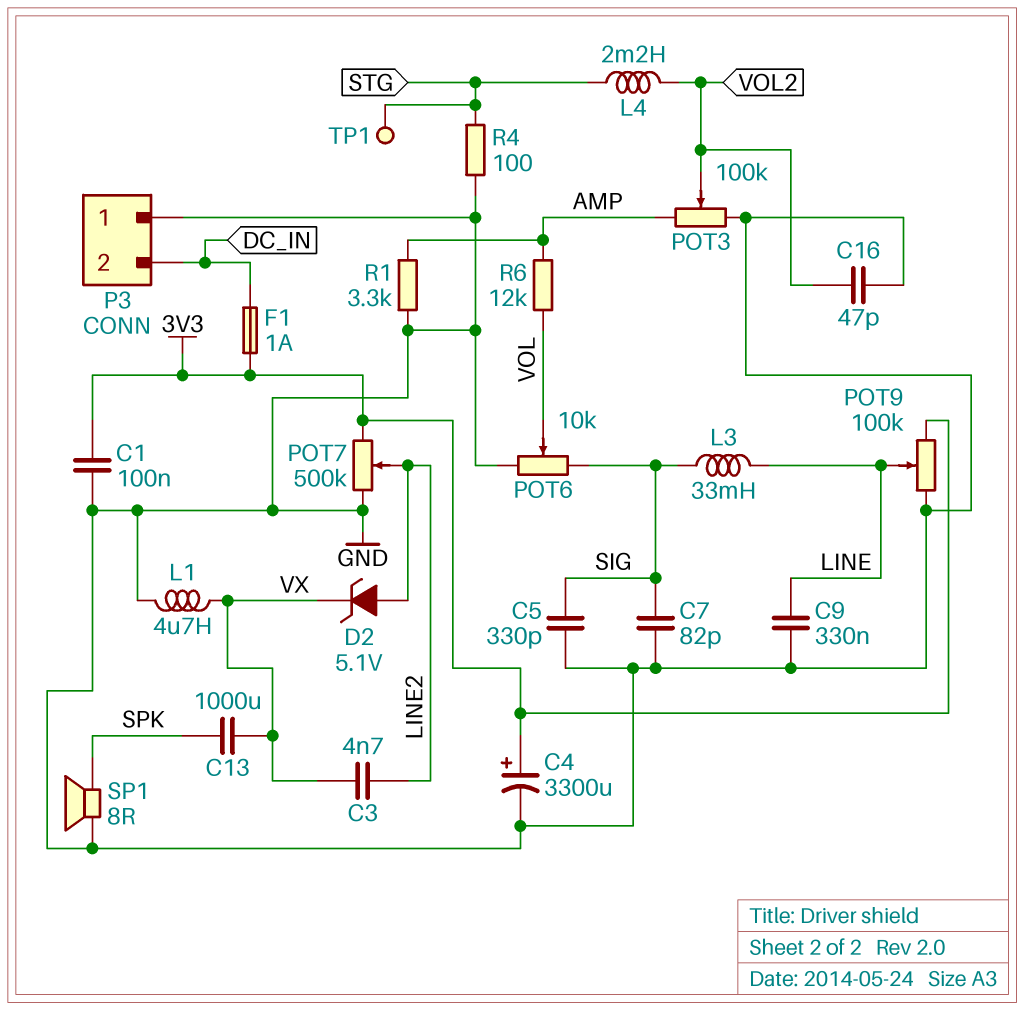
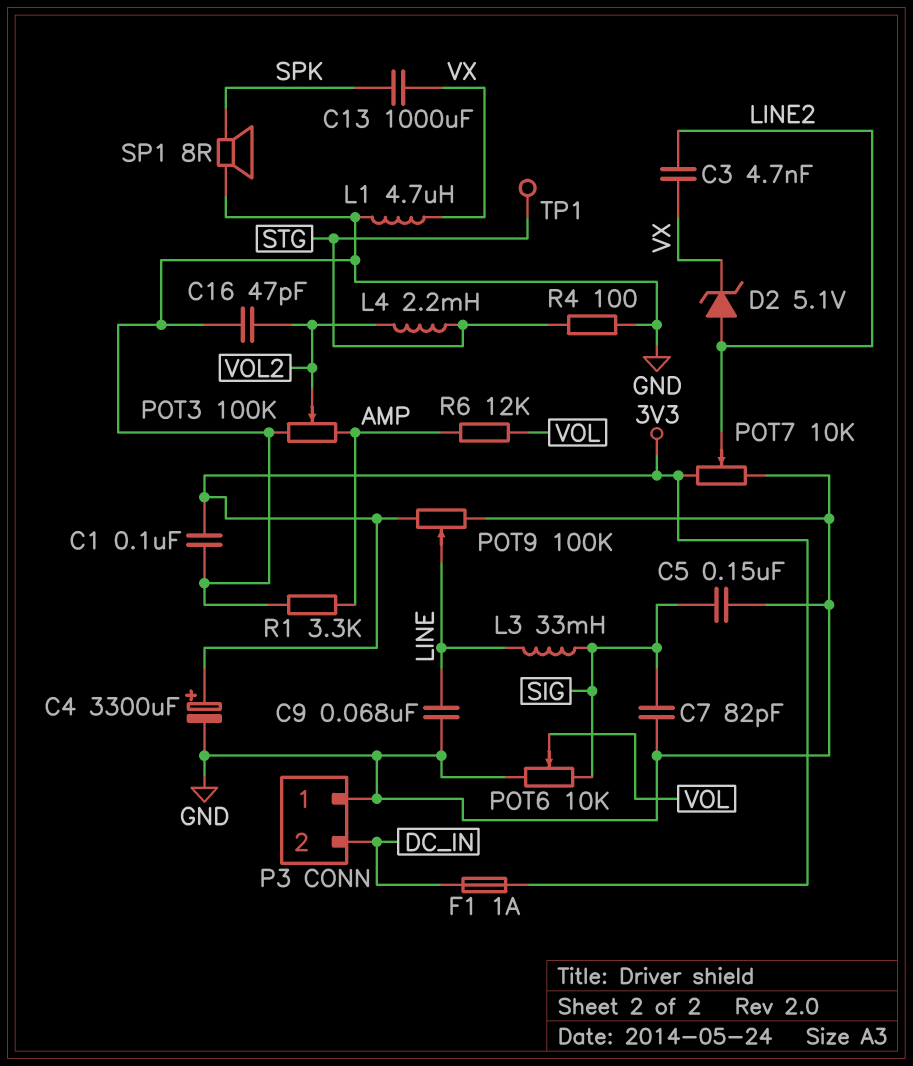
C5: 330pF (GND, SIG) -> 150nF (GND, SIG)
C9: 330nF (GND, LINE) -> 68nF (GND, LINE)
POT7: 500k (3V3, GND, wiper LINE2) -> 10k (3V3, GND, wiper LINE2)

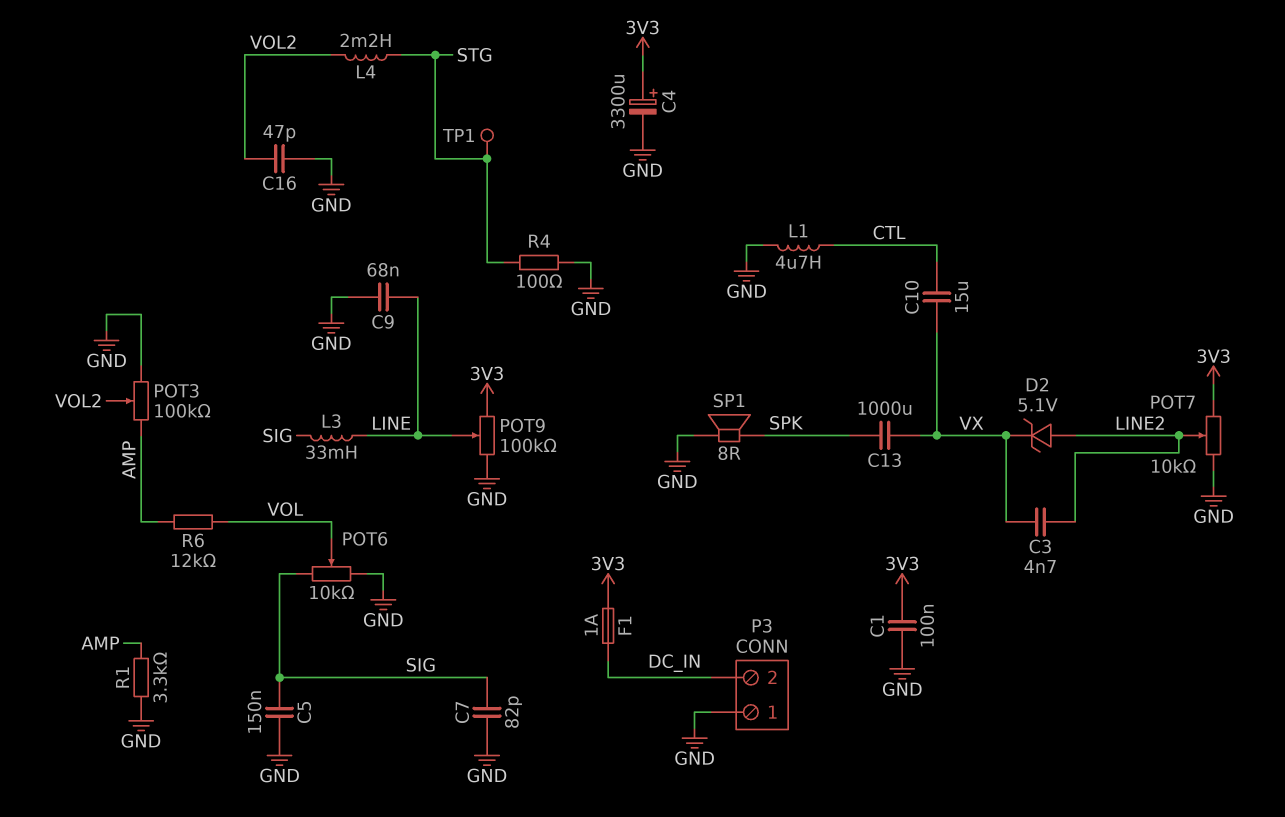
C10: none -> 15uF (CTL, VX)
L1: 4.7uH (GND, VX) -> 4.7uH (CTL, GND)

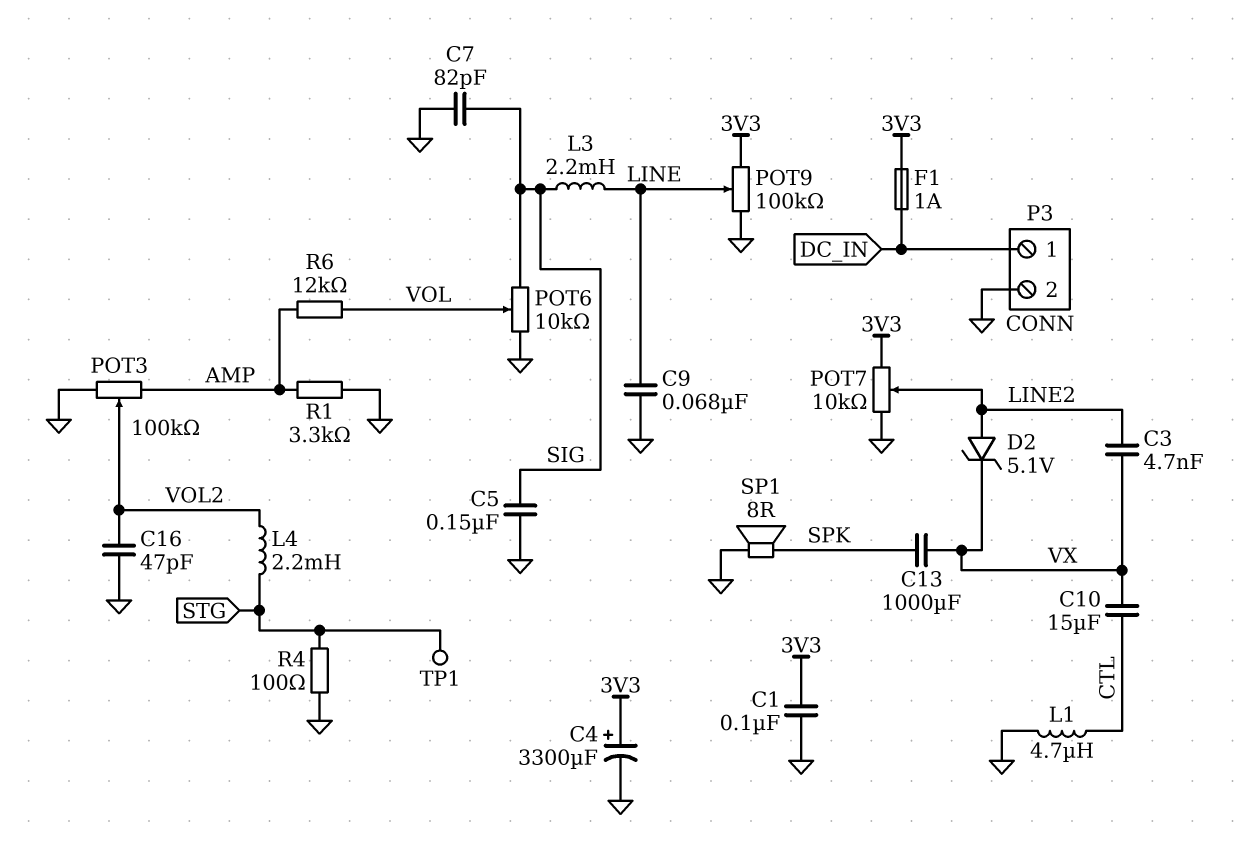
L3: 33mH (LINE, SIG) -> 2.2mH (LINE, SIG)
P3 pin 1: GND -> DC_IN
P3 pin 2: DC_IN -> GND

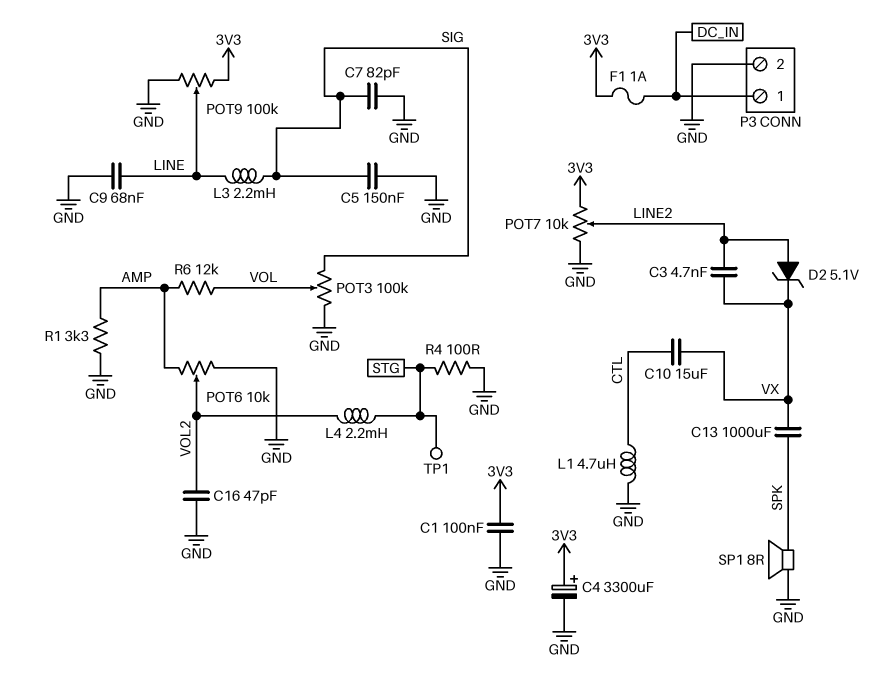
POT3: 100k (AMP, GND, wiper VOL2) -> 100k (GND, SIG, wiper VOL)
POT6: 10k (GND, SIG, wiper VOL) -> 10k (AMP, GND, wiper VOL2)

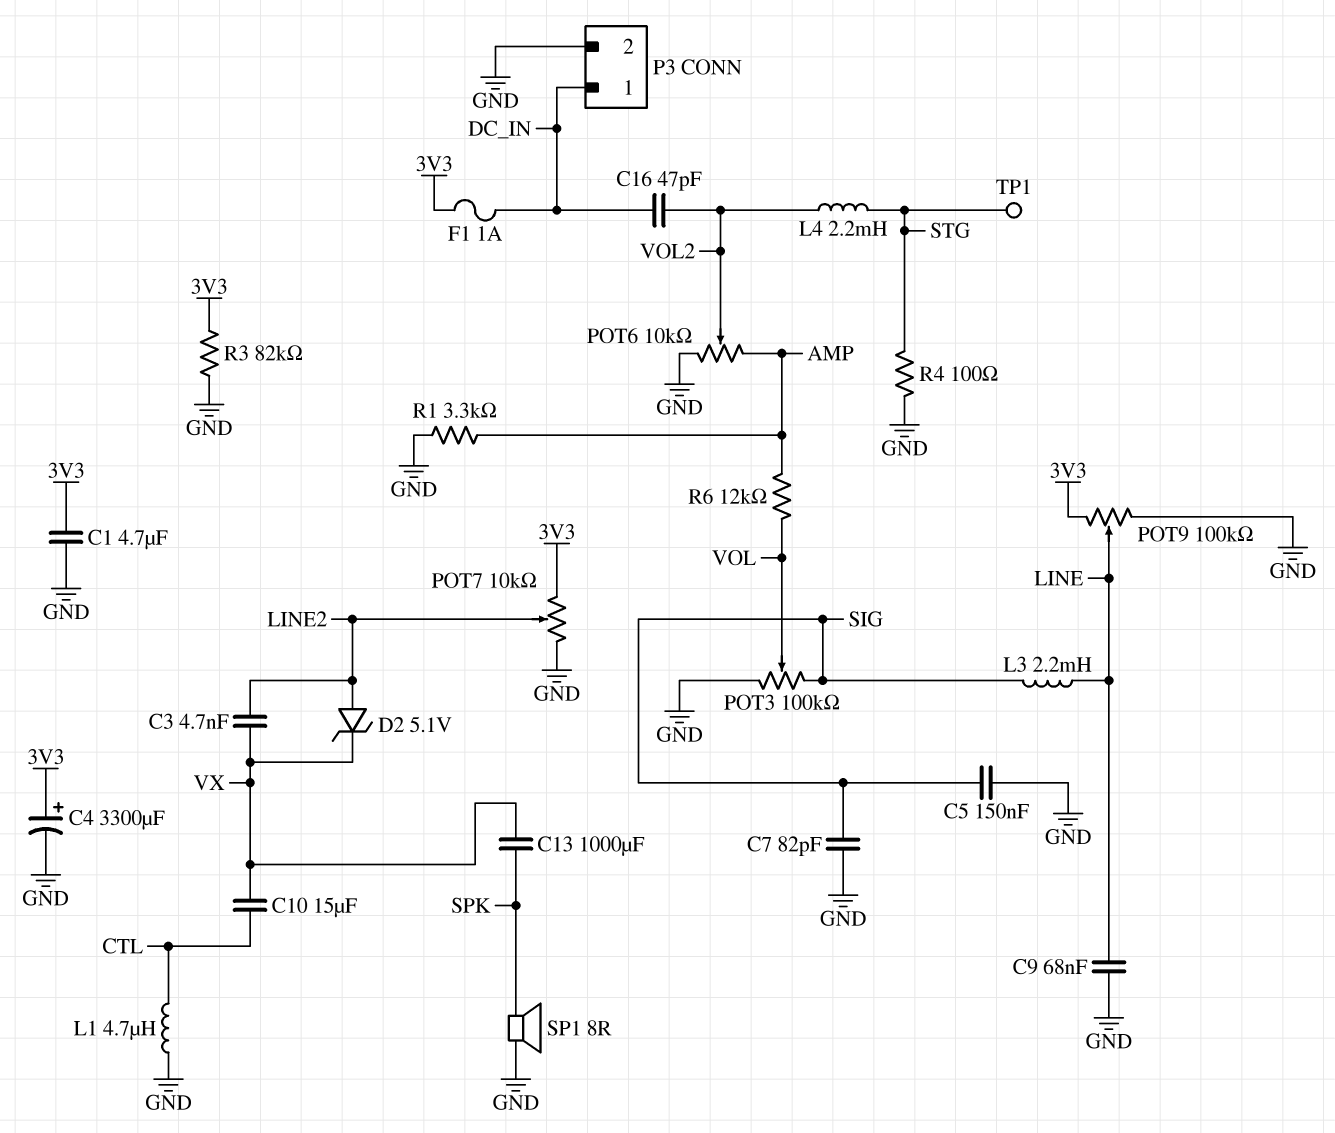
C1: 100nF (3V3, GND) -> 4.7uF (3V3, GND)
C16: 47pF (GND, VOL2) -> 47pF (DC_IN, VOL2)
R3: none -> 82k (3V3, GND)

